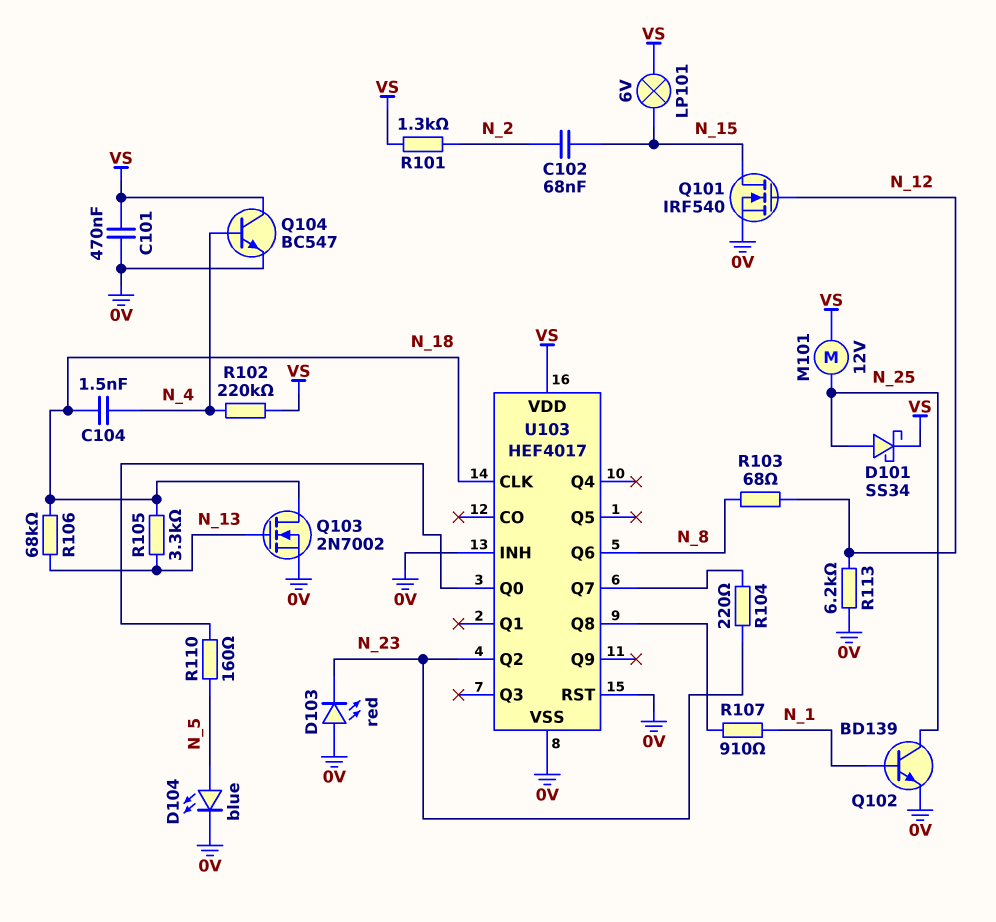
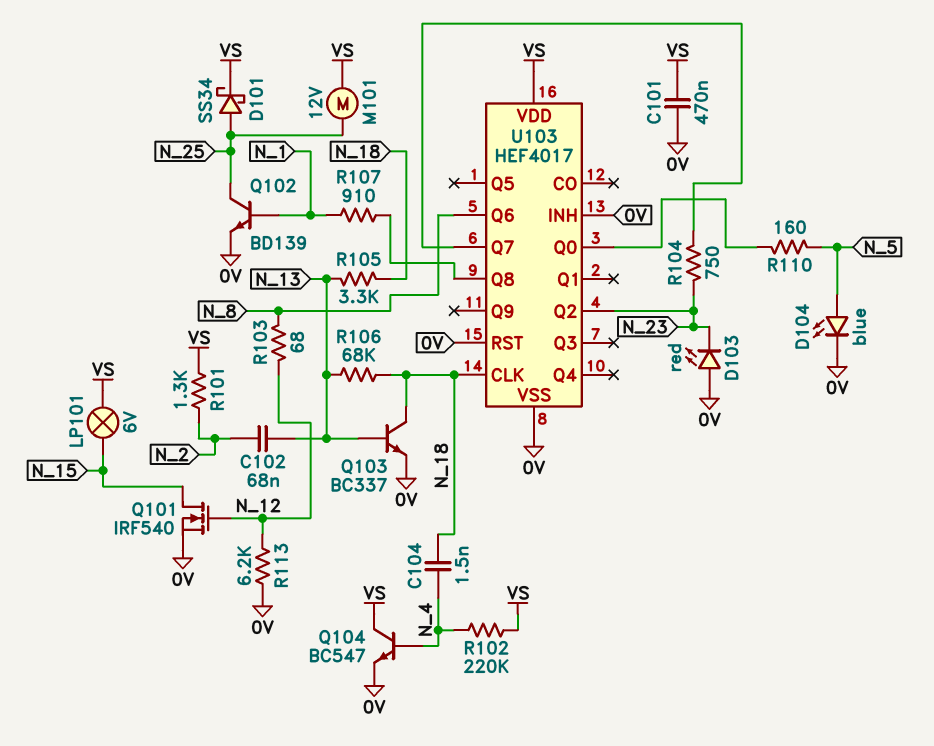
C102: 68nF (N_2, N_15) -> 68nF (N_2, N_13)
Q103: NMOS 2N7002 (G N_13, D N_18, S 0V) -> NPN BC337 (B N_13, C N_18, E 0V)
R104: 220 (N_23, U103/Q7) -> 750 (N_23, U103/Q7)

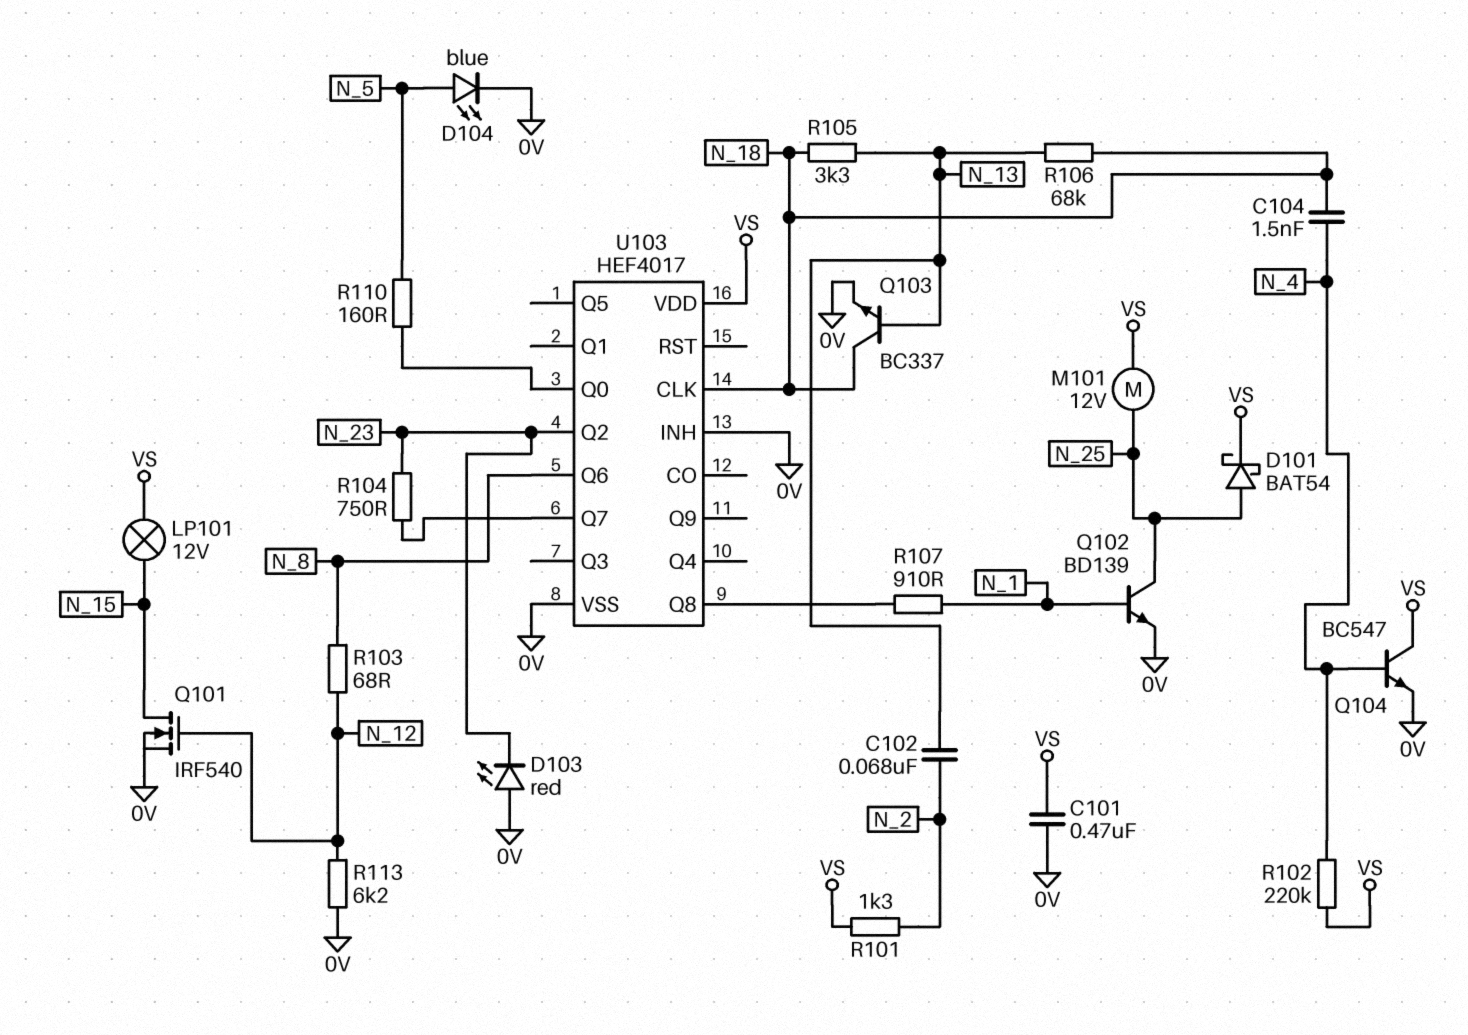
D101: schottky SS34 (A N_25, K VS) -> schottky BAT54 (A N_25, K VS)
LP101: lamp 6V (N_15, VS) -> lamp 12V (N_15, VS)
U103 pin RST: 0V -> none

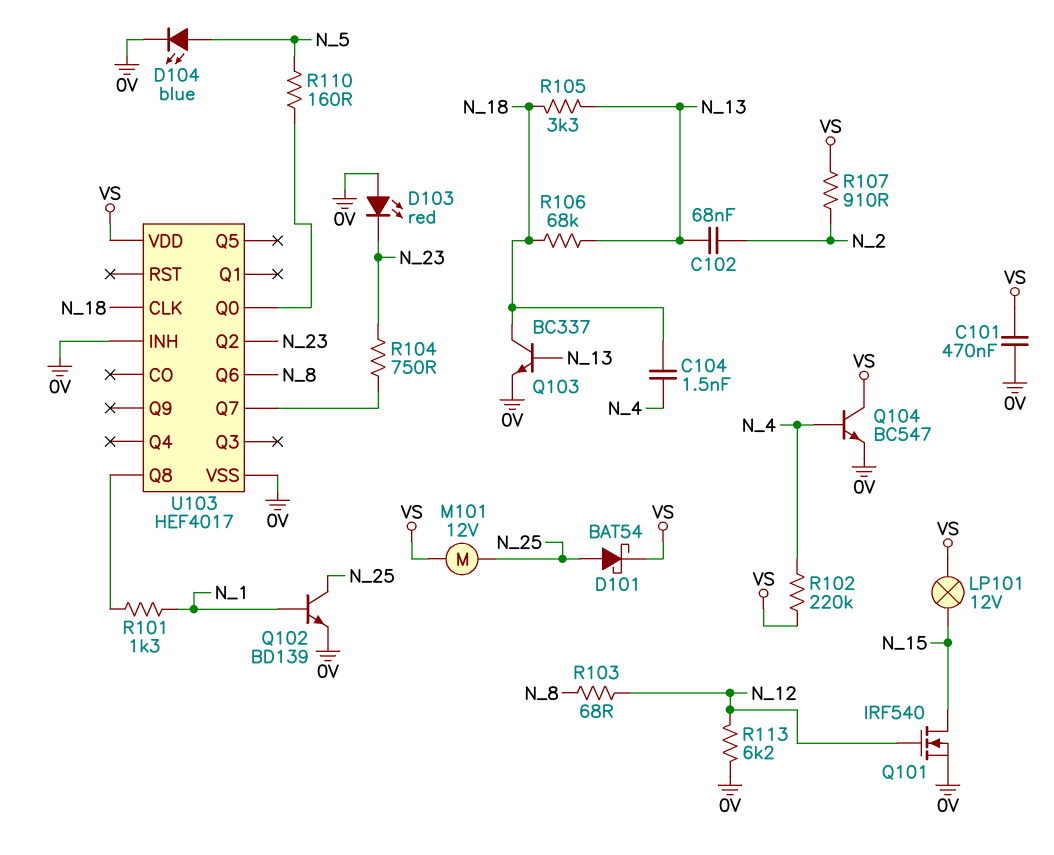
R101: 1.3k (N_2, VS) -> 1.3k (N_1, U103/Q8)
R107: 910 (N_1, U103/Q8) -> 910 (N_2, VS)

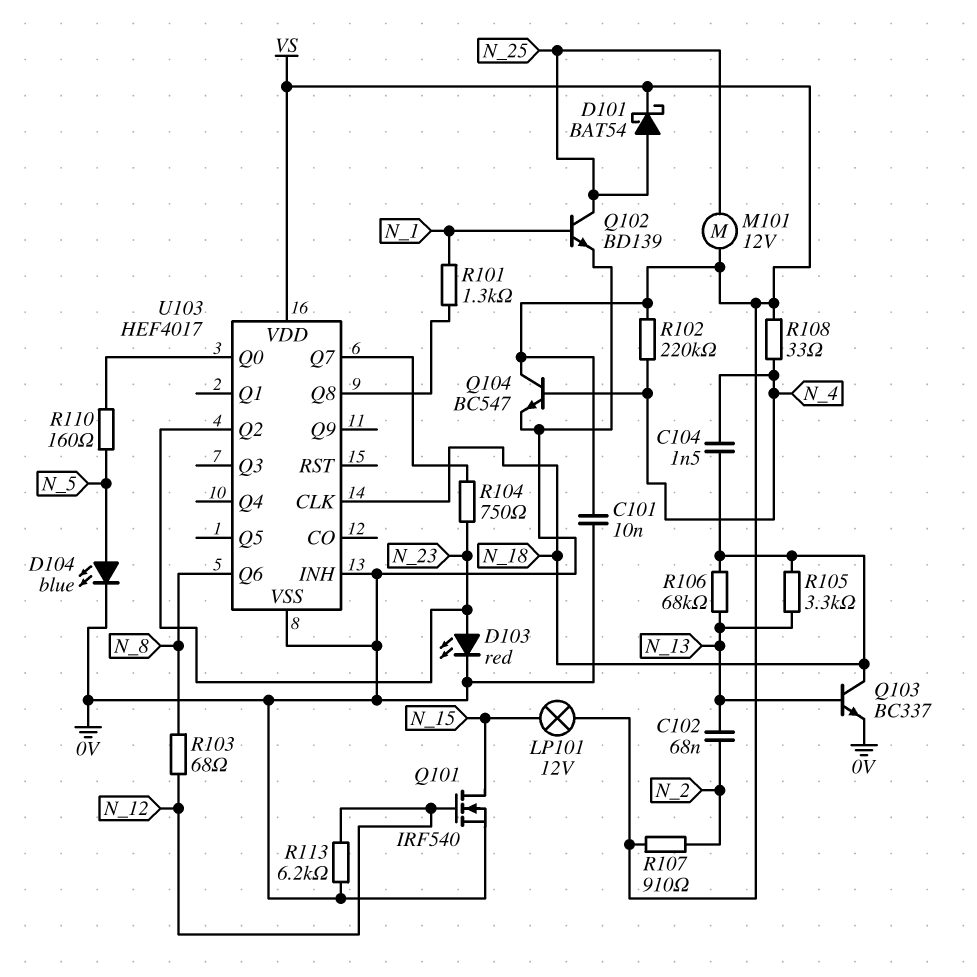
C101: 470nF (0V, VS) -> 10nF (0V, VS)
D103: LED red (A 0V, K N_23) -> LED red (A N_23, K 0V)
R108: none -> 33 (N_4, VS)

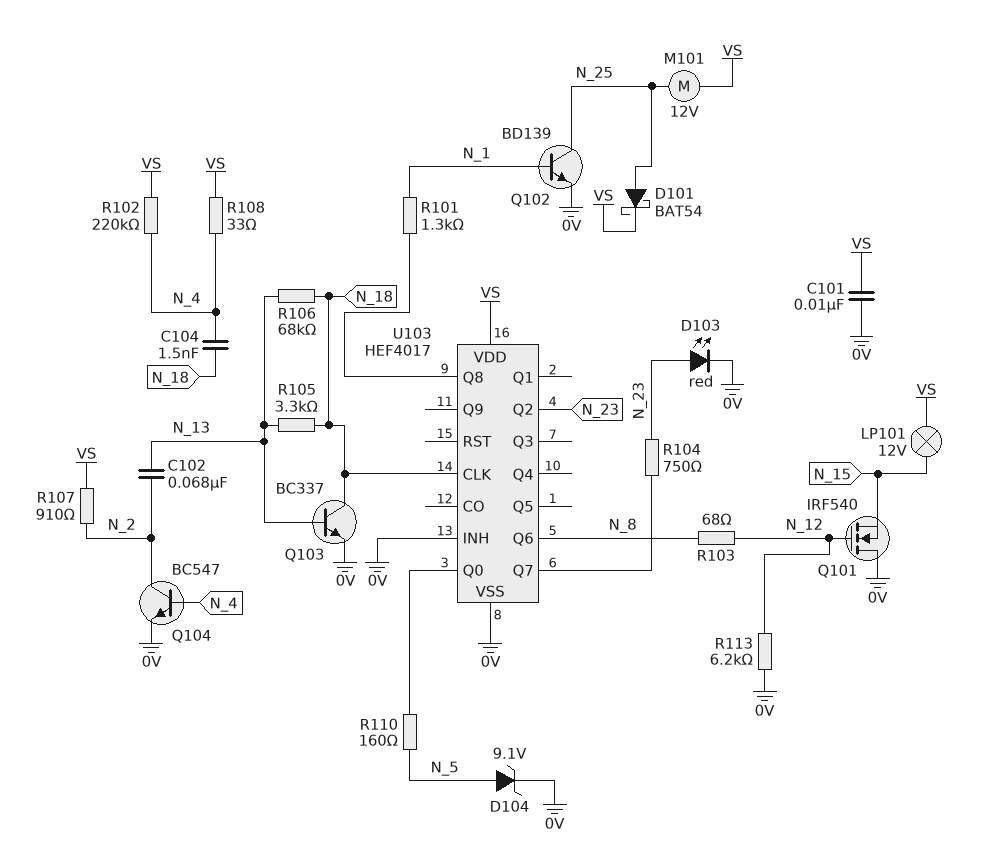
D104: LED blue (A N_5, K 0V) -> zener 9.1V (A N_5, K 0V)
Q101: NMOS IRF540 (G N_12, D N_15, S 0V) -> NMOS IRF540 (G N_12, D 0V, S N_15)
Q104: NPN BC547 (B N_4, C VS, E 0V) -> NPN BC547 (B N_4, C N_2, E 0V)

